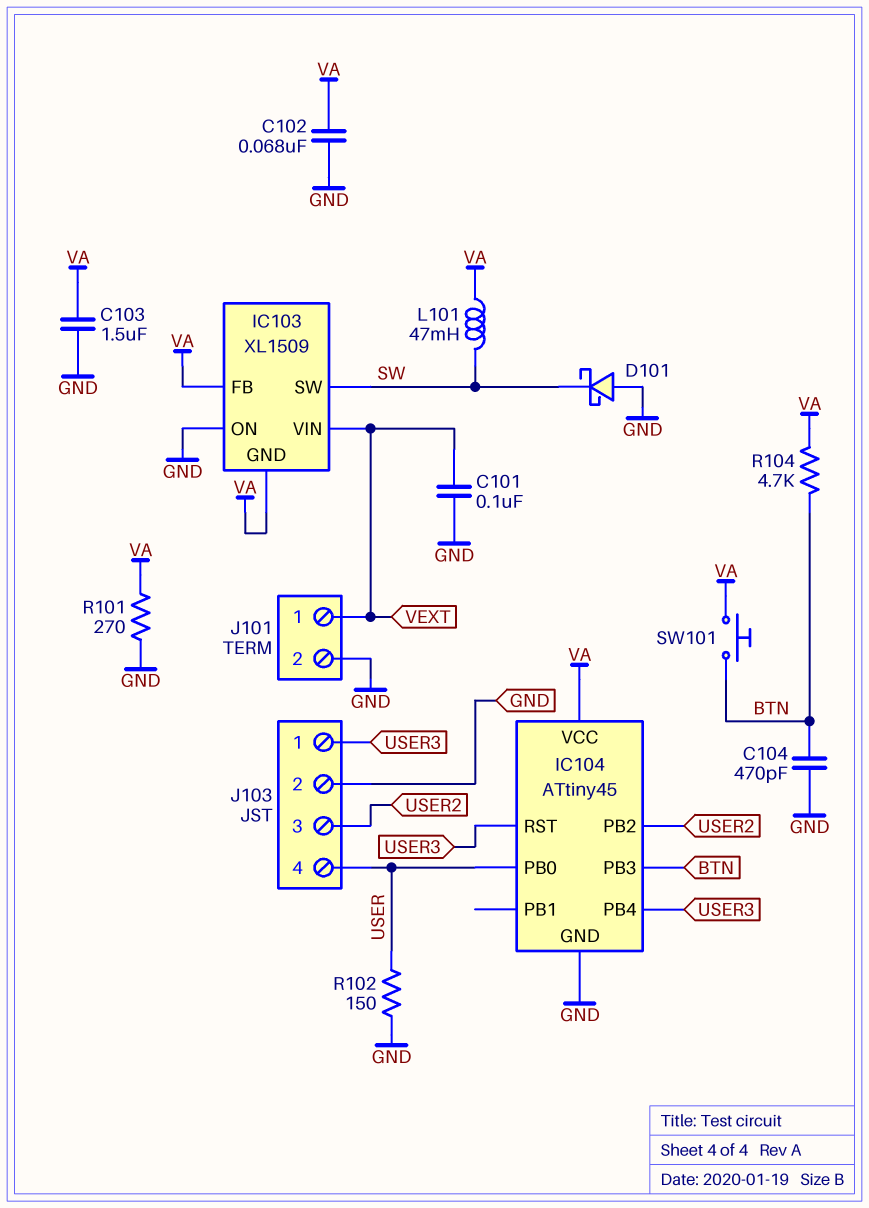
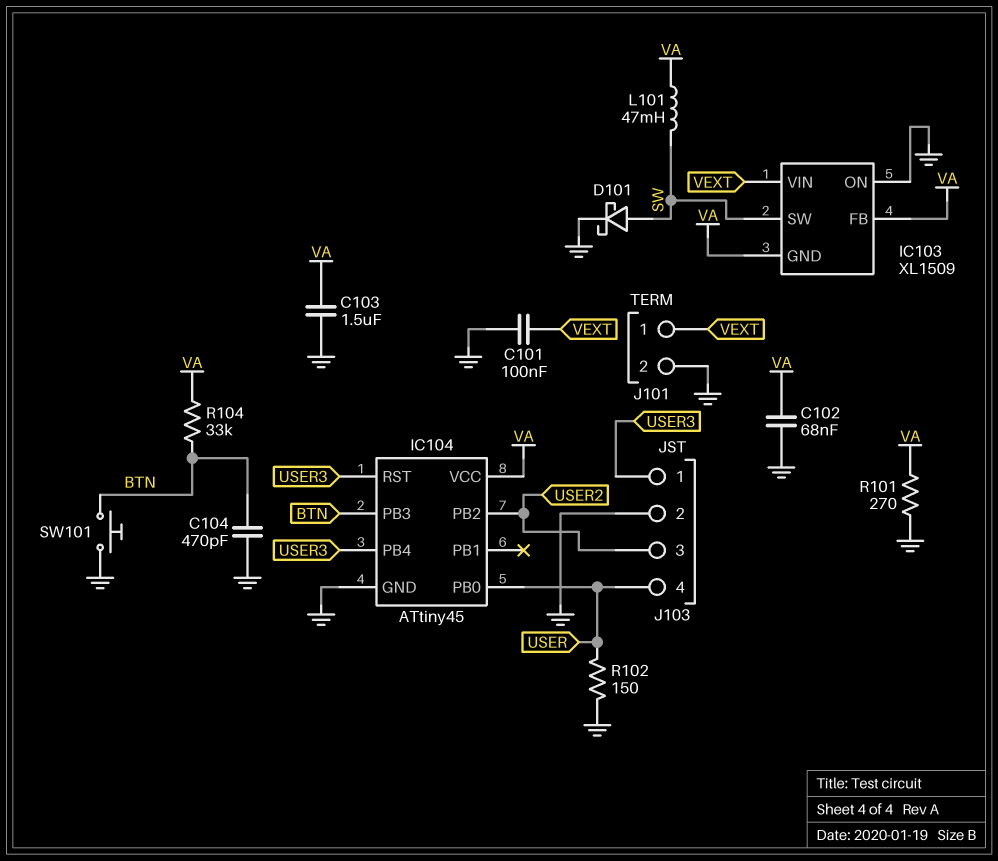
D101: schottky (A GND, K SW) -> schottky (A SW, K GND)
R104: 4.7k (BTN, VA) -> 33k (BTN, VA)
SW101: button (BTN, VA) -> button (BTN, GND)

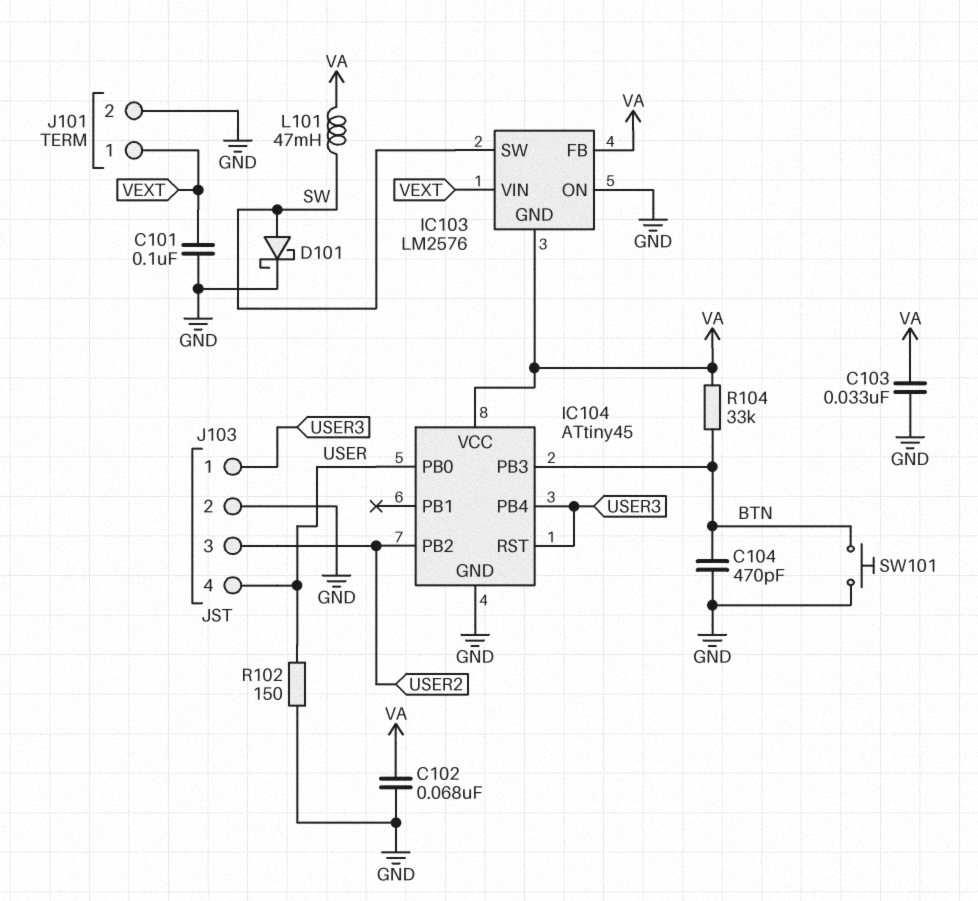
C103: 1.5uF (GND, VA) -> 33nF (GND, VA)
IC103: XL1509 -> LM2576
R101: 270 (GND, VA) -> none

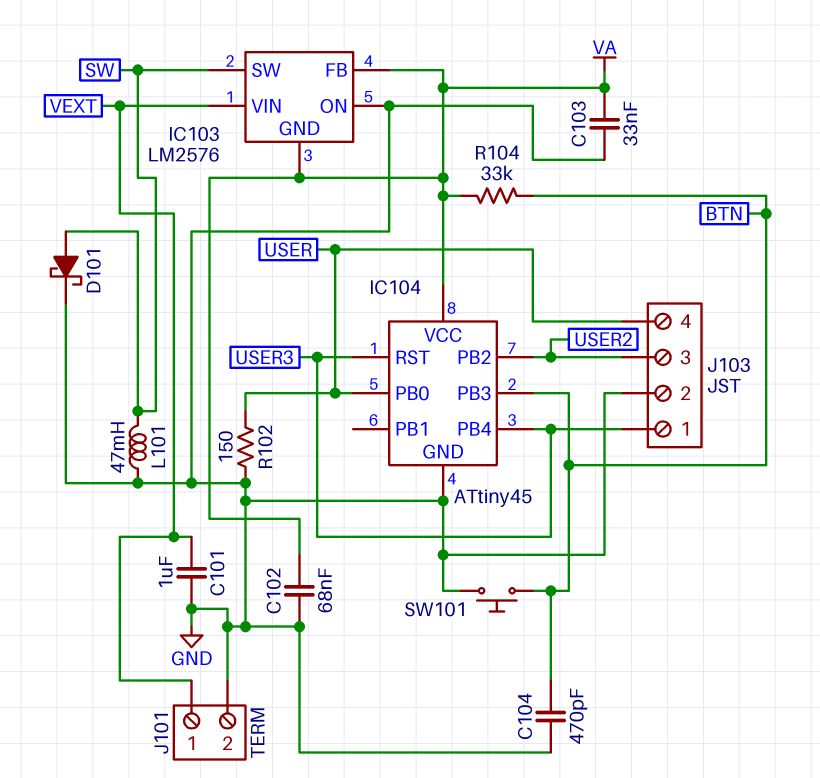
C101: 100nF (GND, VEXT) -> 1uF (GND, VEXT)
L101: 47mH (SW, VA) -> 47mH (GND, SW)

